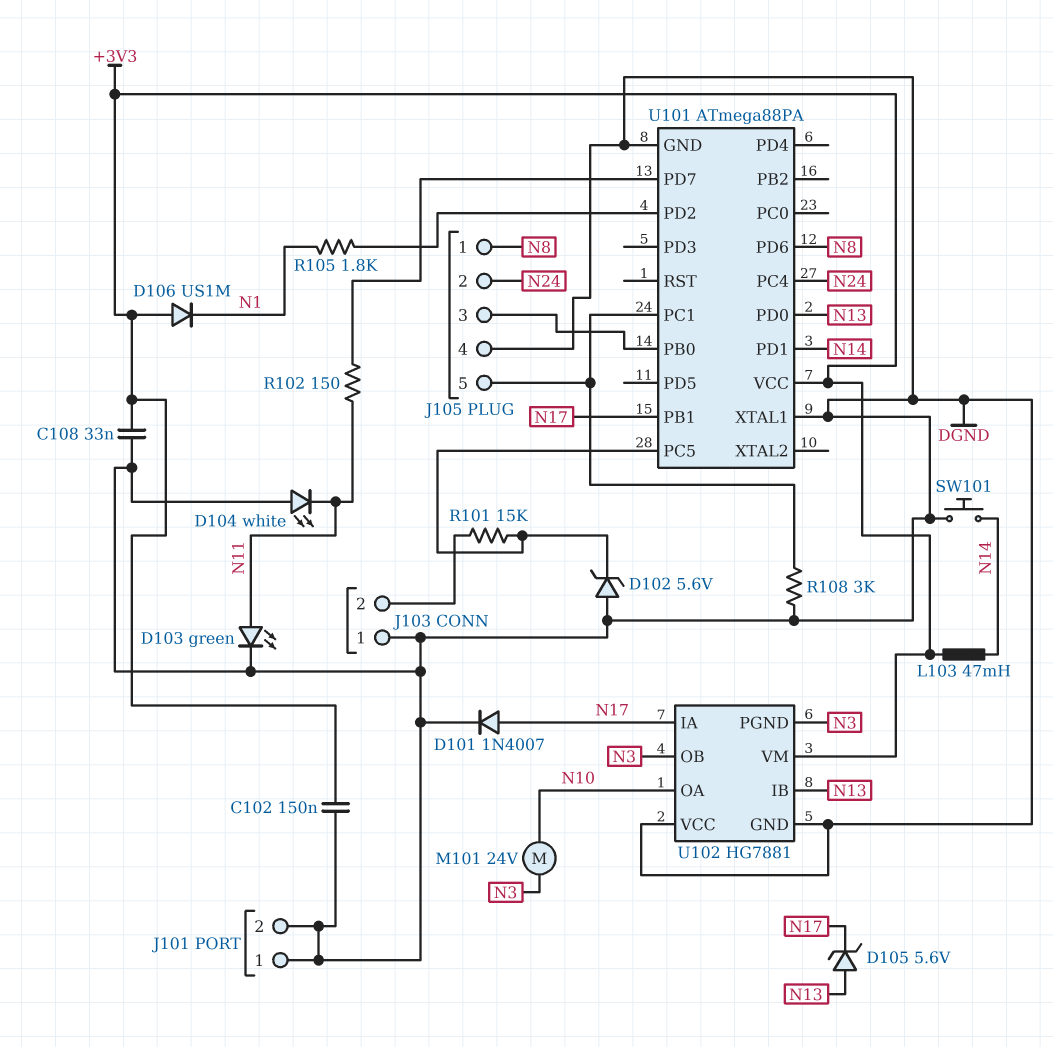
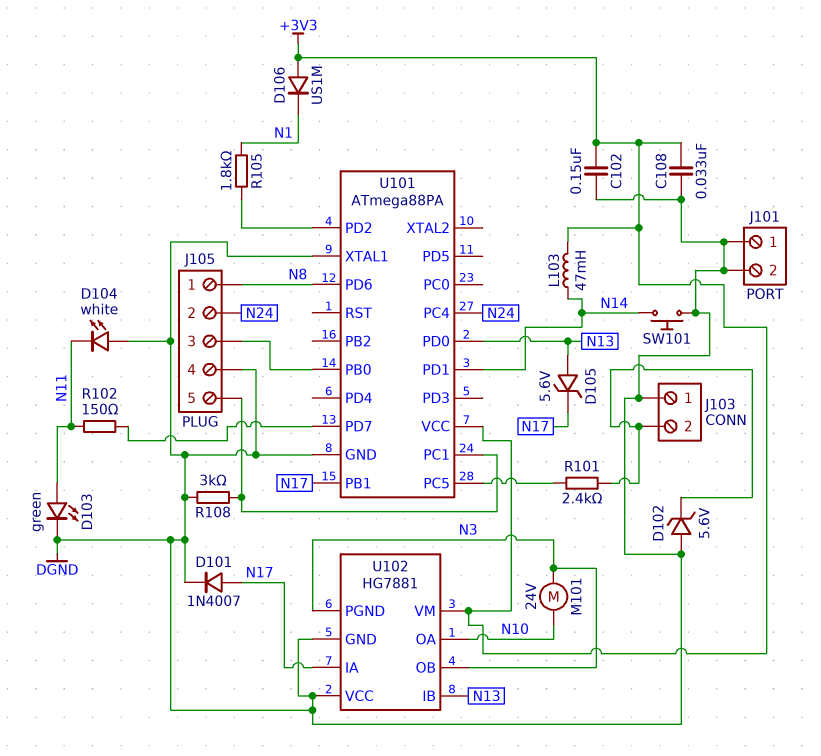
D102: zener 5.6V (A DGND, K U101/PC5) -> zener 5.6V (A DGND, K J103/2)
R101: 15k (J103/2, U101/PC5) -> 2.4k (J103/2, U101/PC5)

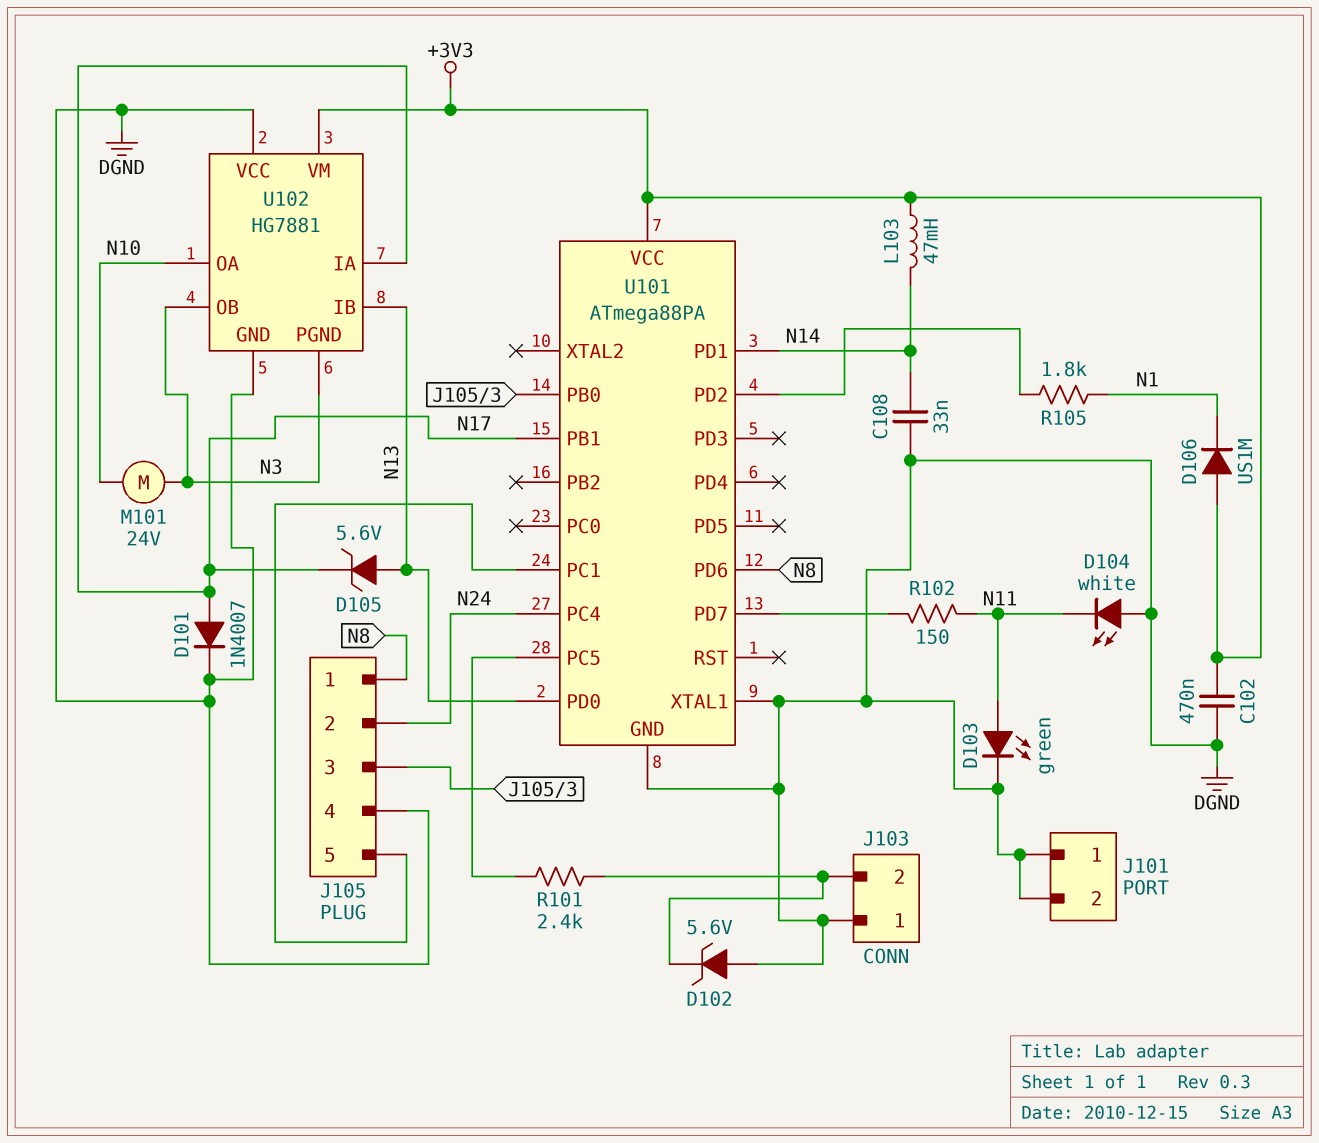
C102: 150nF (+3V3, DGND) -> 470nF (+3V3, DGND)
C108: 33nF (+3V3, DGND) -> 33nF (DGND, N14)
R108: 3k (DGND, J105/5) -> none
SW101: button (DGND, N14) -> none

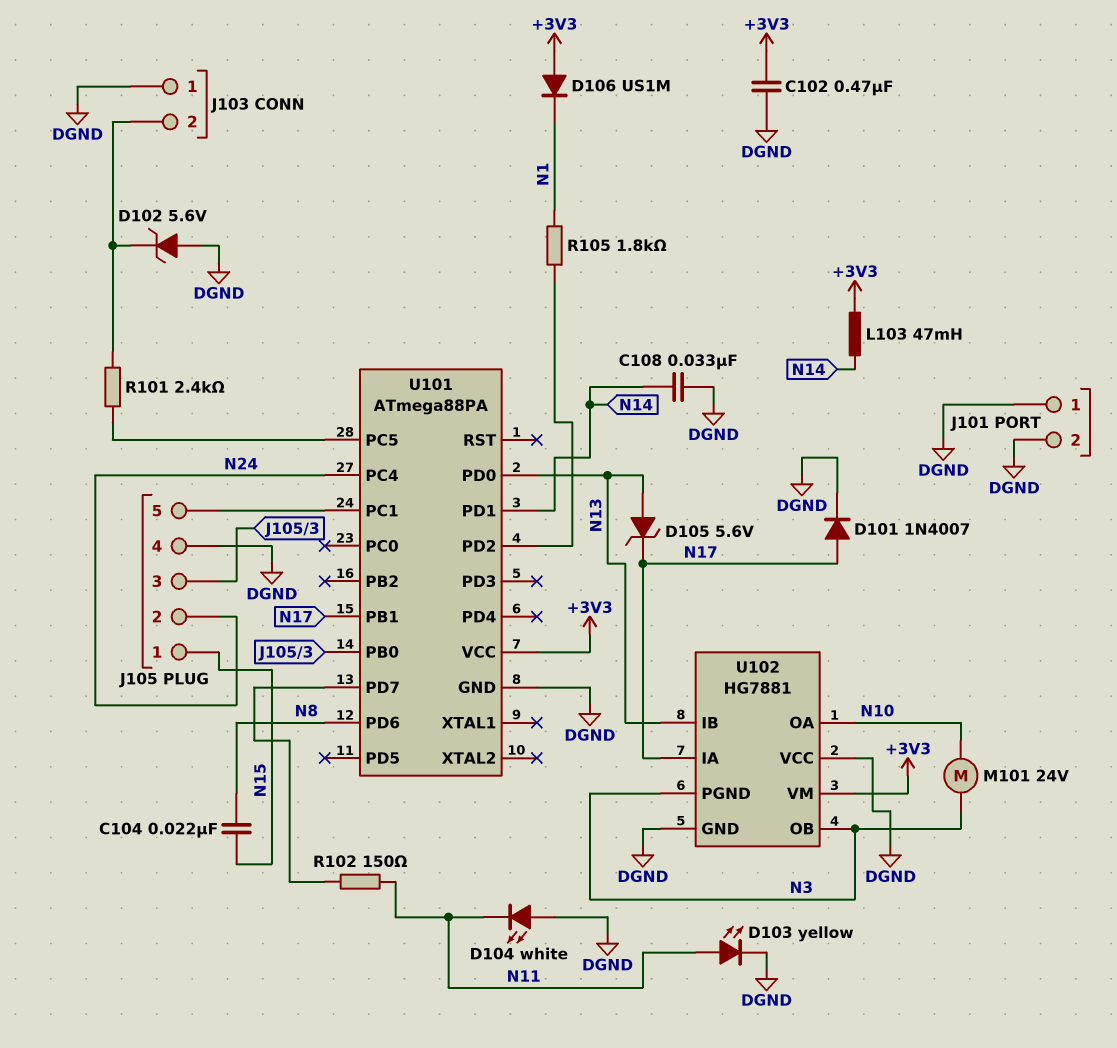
C104: none -> 22nF (N8, N15)
D103: LED green (A N11, K DGND) -> LED yellow (A N11, K DGND)
J105 pin 1: N8 -> N15
U101 pin XTAL1: DGND -> none

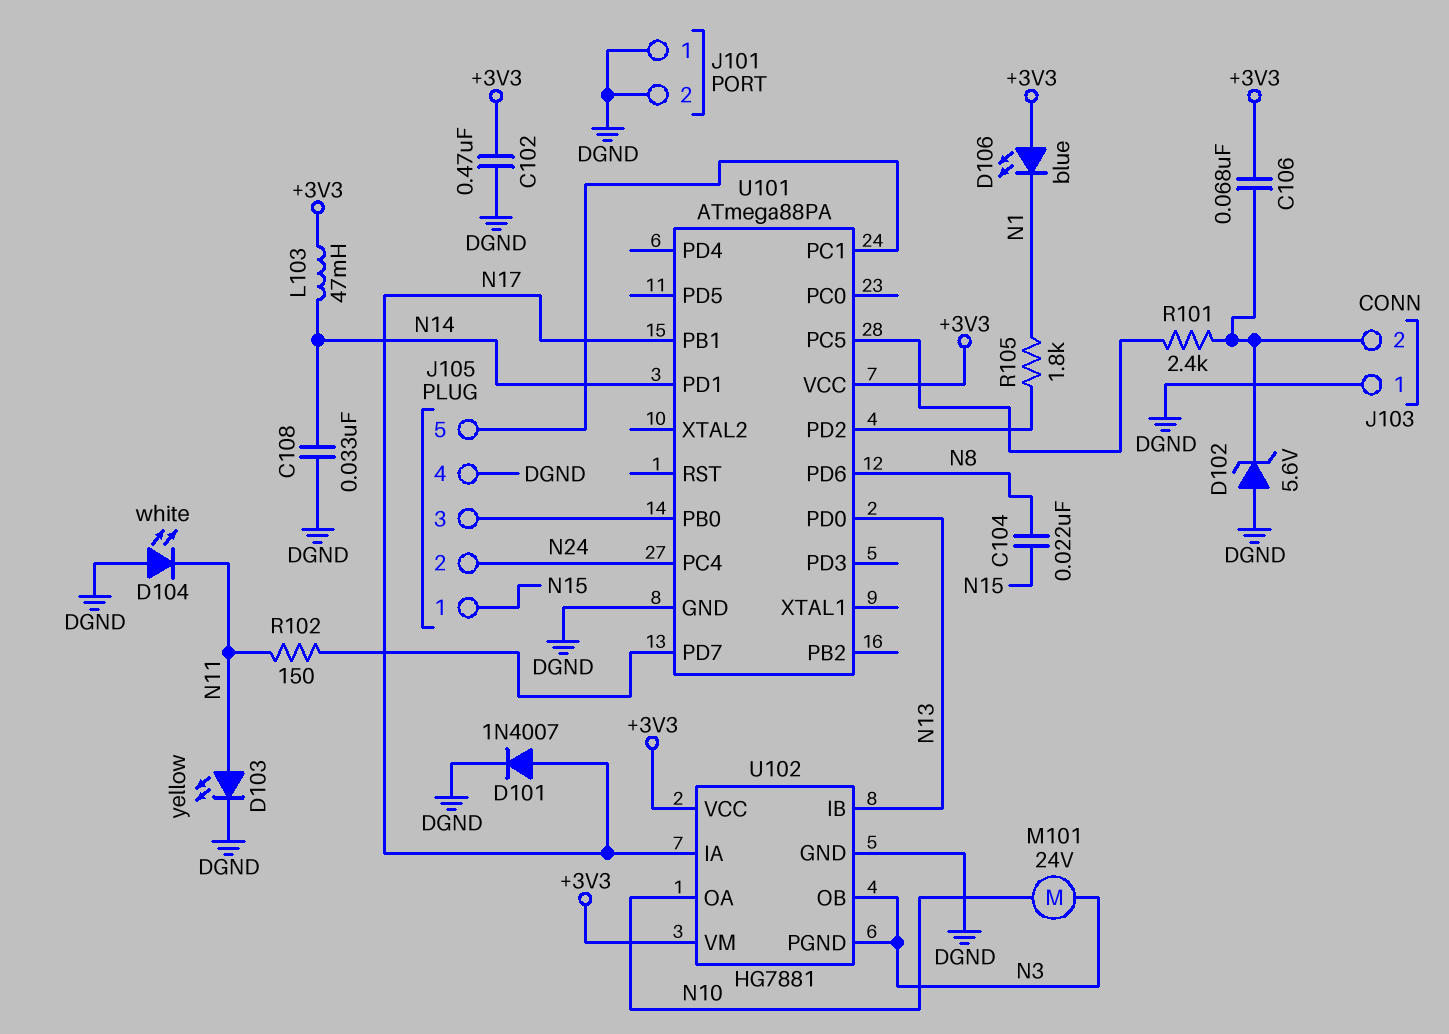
C106: none -> 68nF (+3V3, J103/2)
D105: zener 5.6V (A N13, K N17) -> none
D106: diode US1M (A +3V3, K N1) -> LED blue (A +3V3, K N1)
U102 pin VCC: DGND -> +3V3

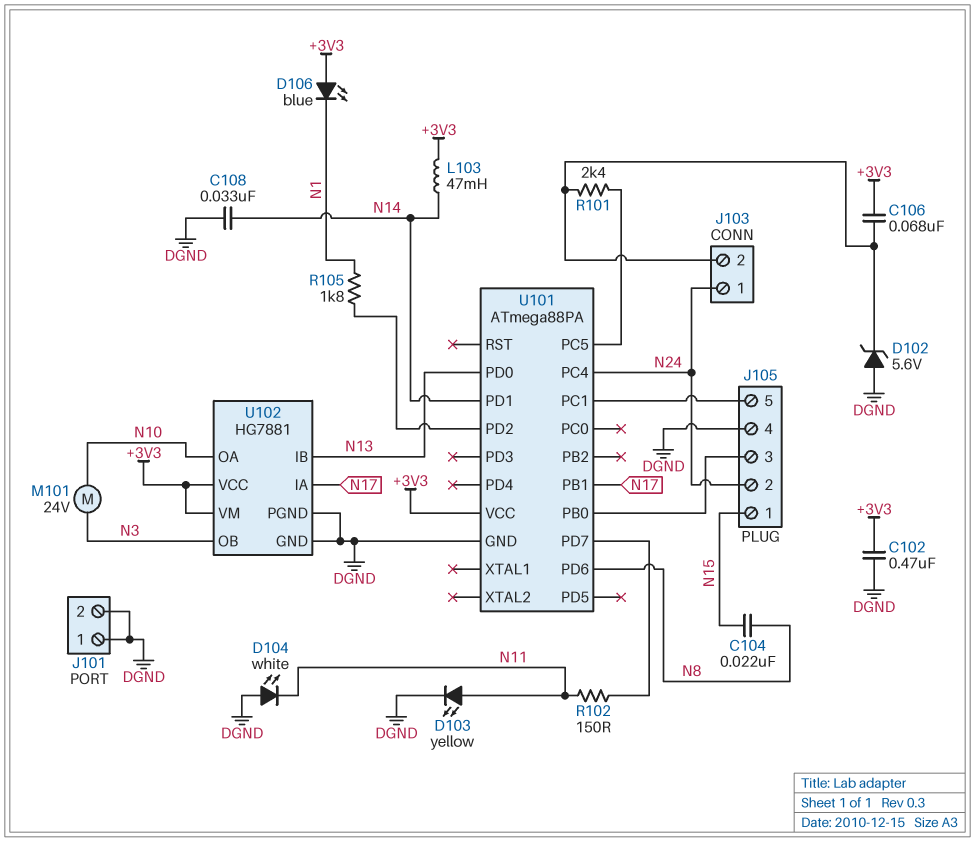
D101: diode 1N4007 (A N17, K DGND) -> none
J103 pin 1: DGND -> N24
U102 pin PGND: N3 -> DGND

